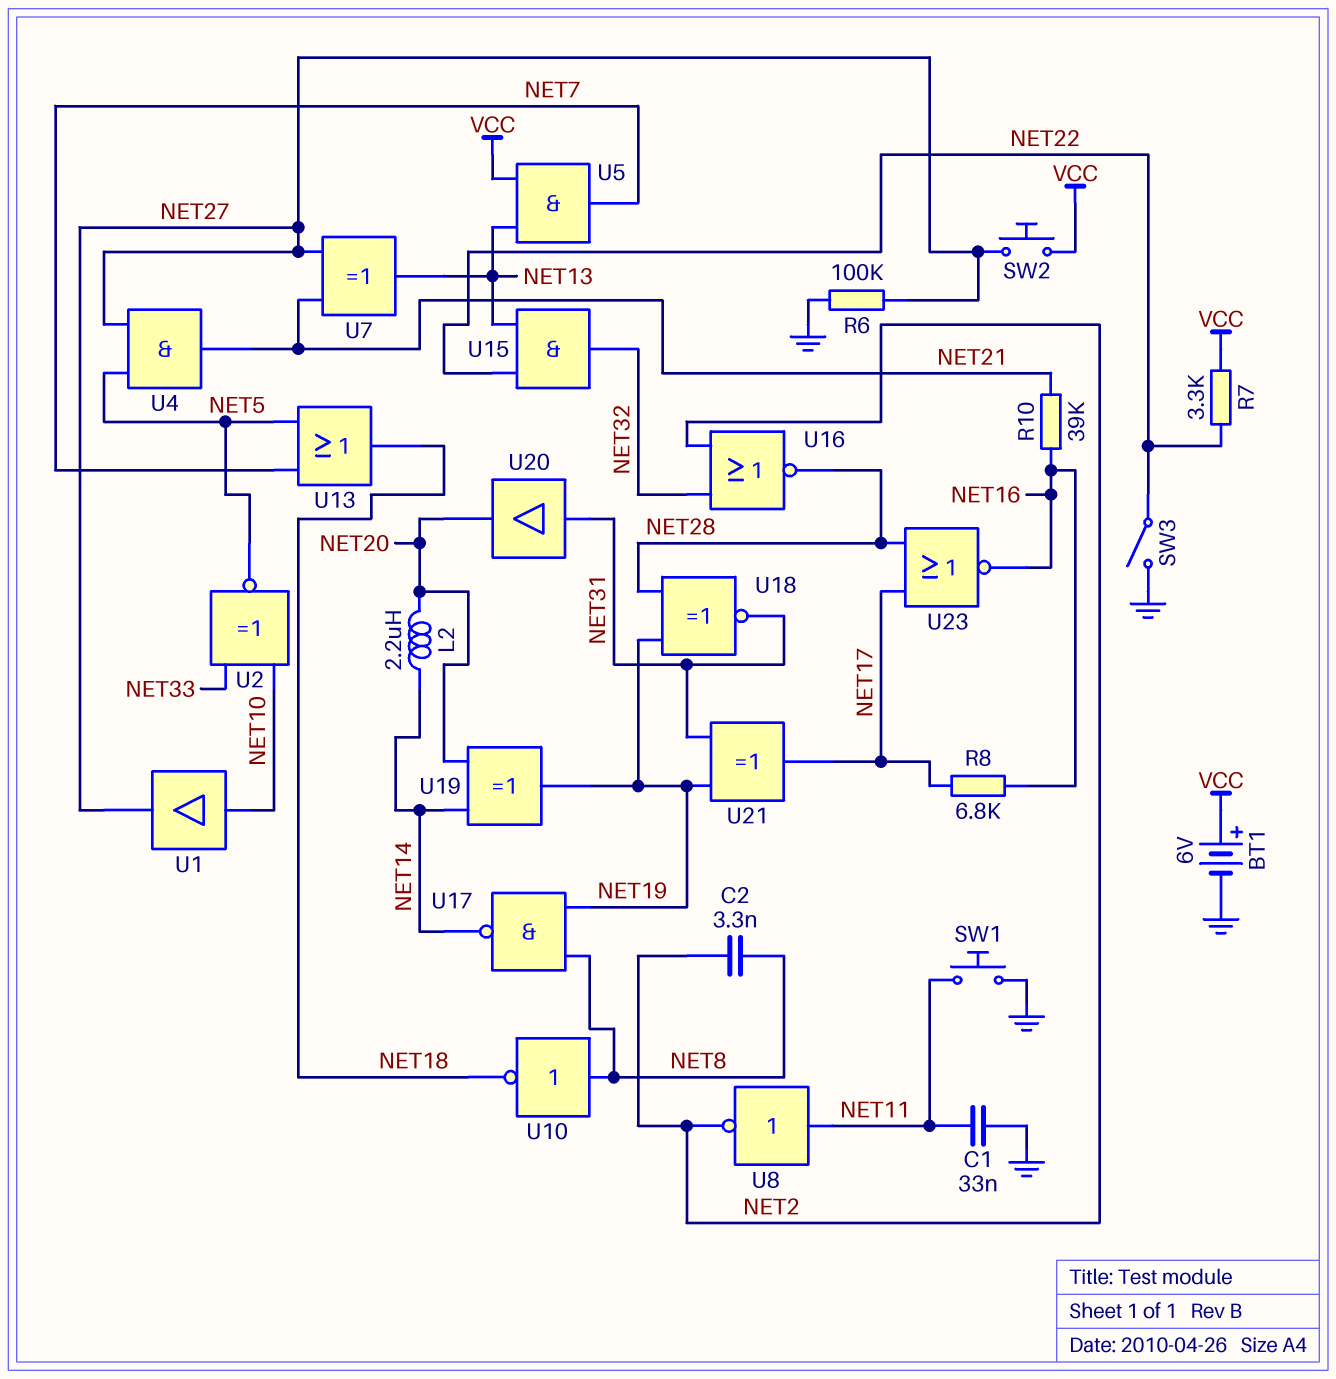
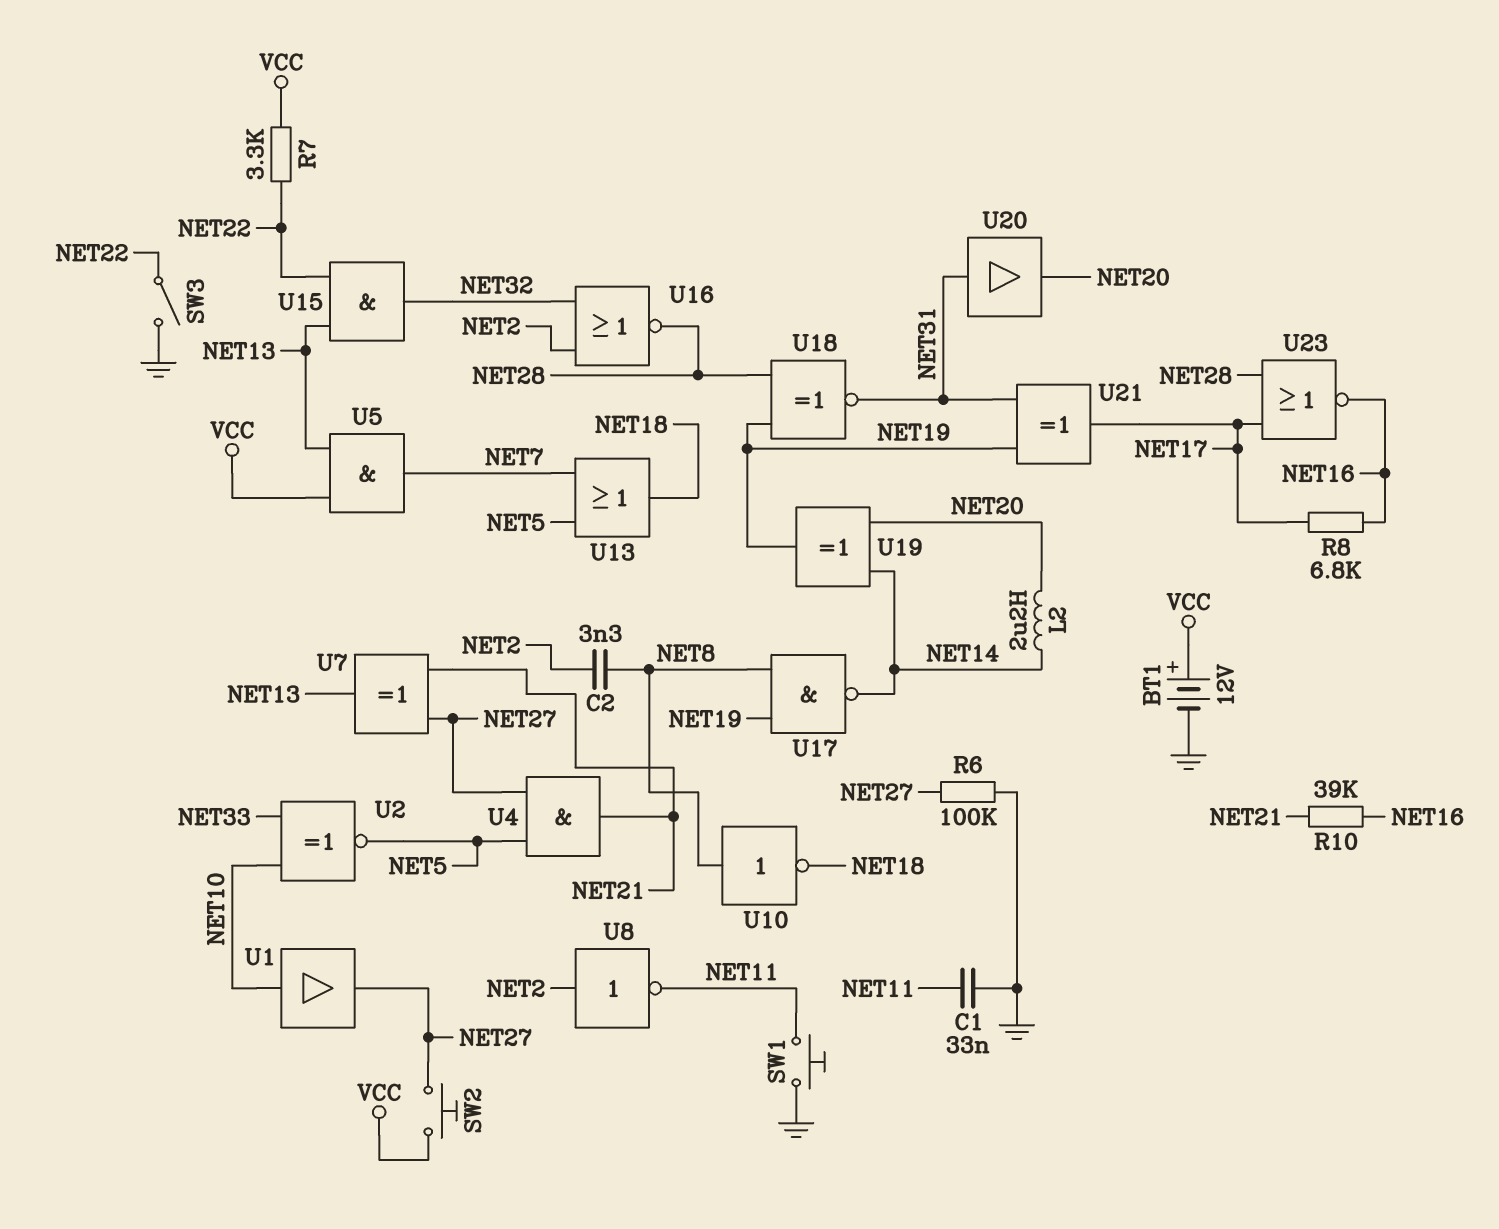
BT1: 6V (plus VCC, minus GND) -> 12V (plus VCC, minus GND)
U8: NOT (in NET11, out NET2) -> NOT (in NET2, out NET11)

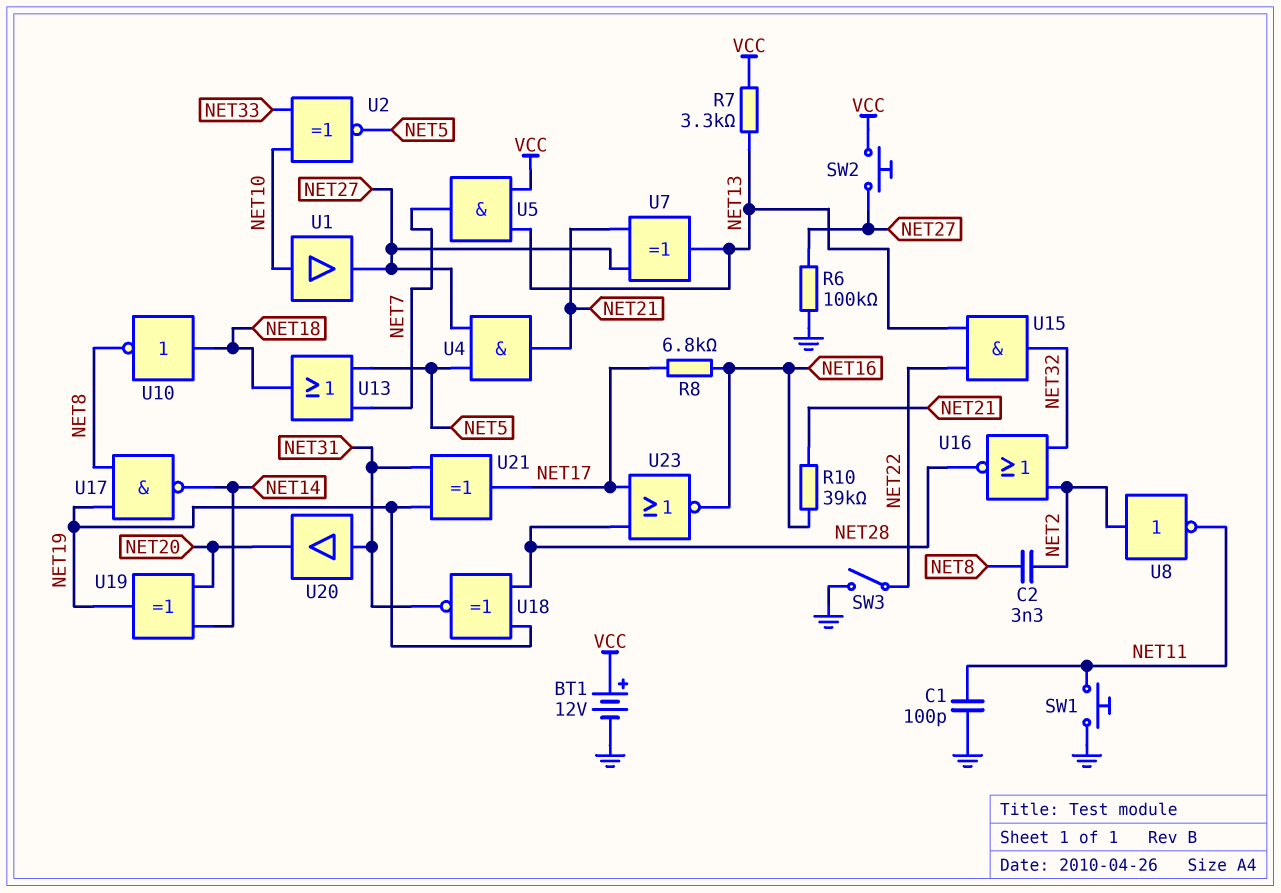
C1: 33nF (GND, NET11) -> 100pF (GND, NET11)
L2: 2.2uH (NET14, NET20) -> none
R7: 3.3k (NET22, VCC) -> 3.3k (NET13, VCC)
U10: NOT (in NET8, out NET18) -> NOT (in NET18, out NET8)

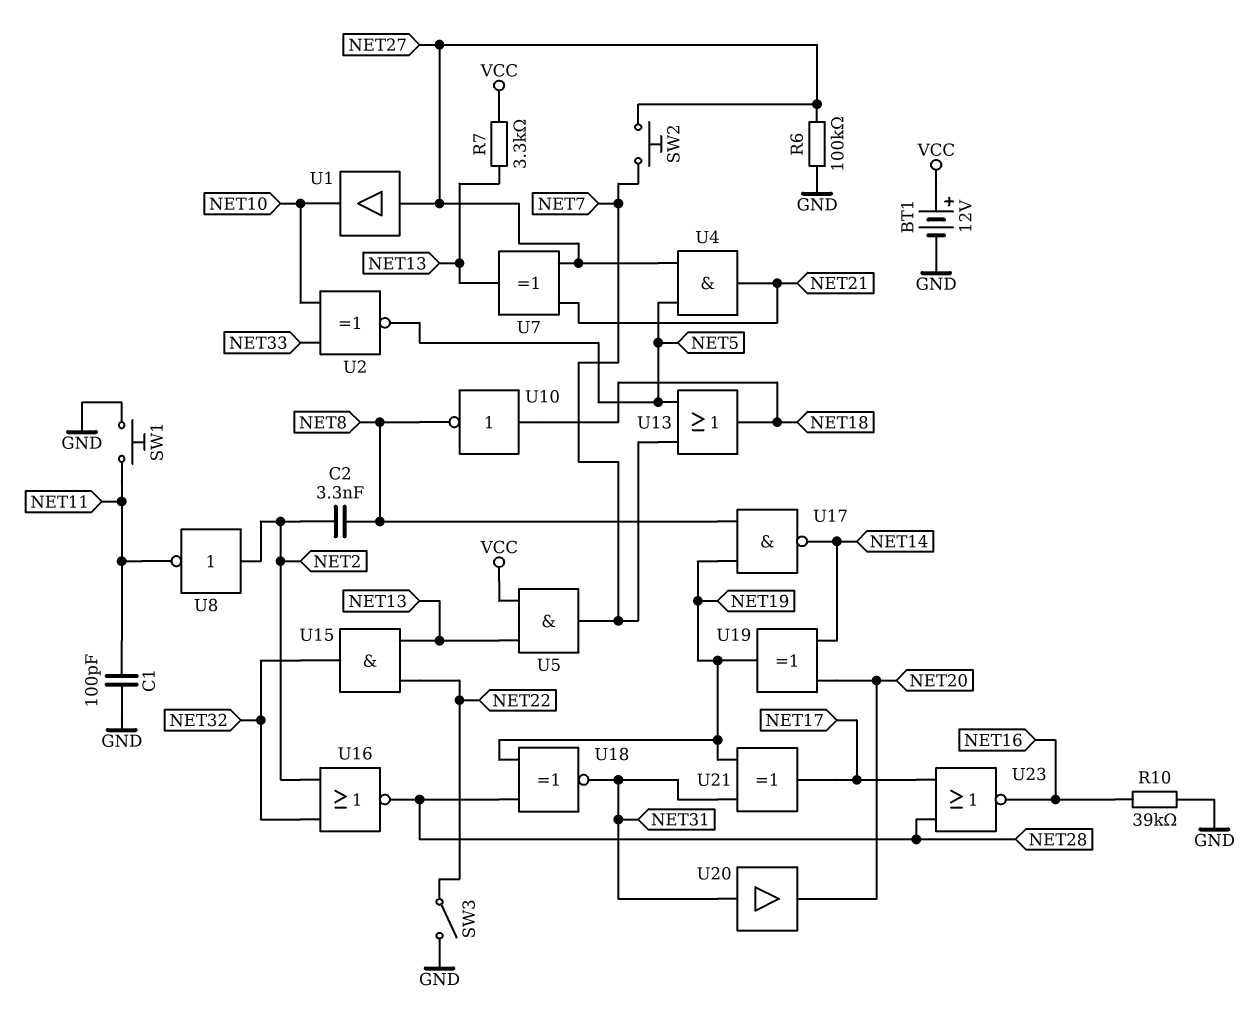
R8: 6.8k (NET16, NET17) -> none
R10: 39k (NET16, NET21) -> 39k (GND, NET16)
SW2: button (NET27, VCC) -> button (NET7, NET27)
U1: buffer (in NET10, out NET27) -> buffer (in NET27, out NET10)

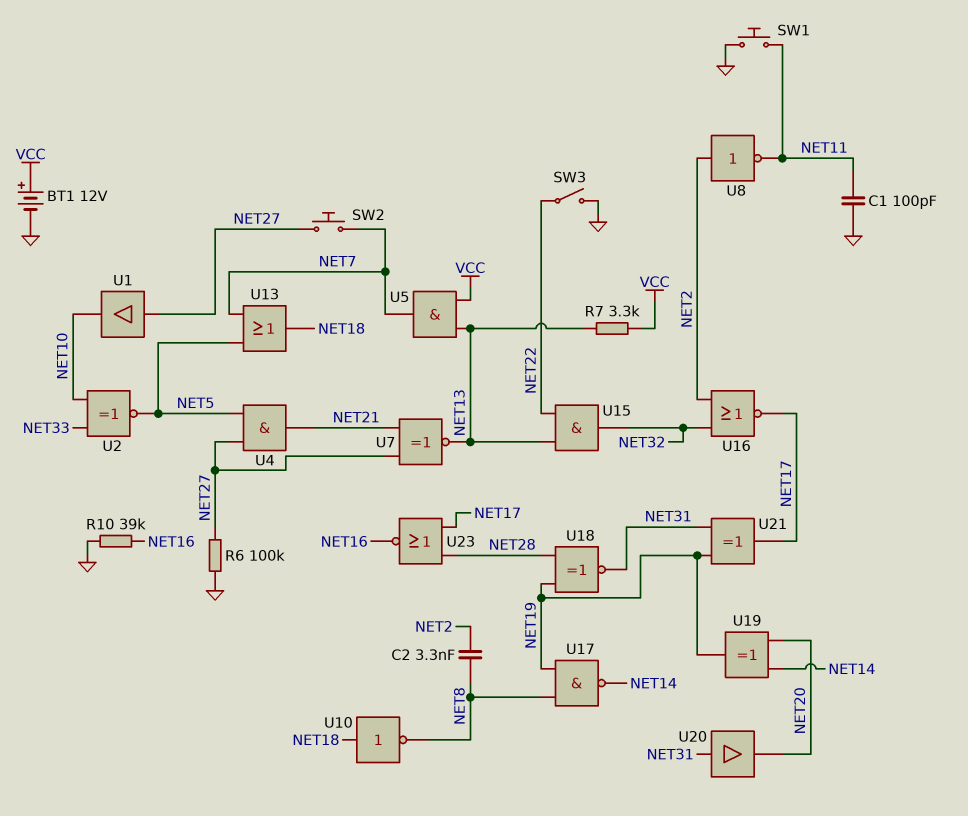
U7: XOR (in NET21, in NET27, out NET13) -> XNOR (in NET21, in NET27, out NET13)
U16: NOR (in NET2, in NET32, out NET28) -> NOR (in NET2, in NET32, out NET17)

